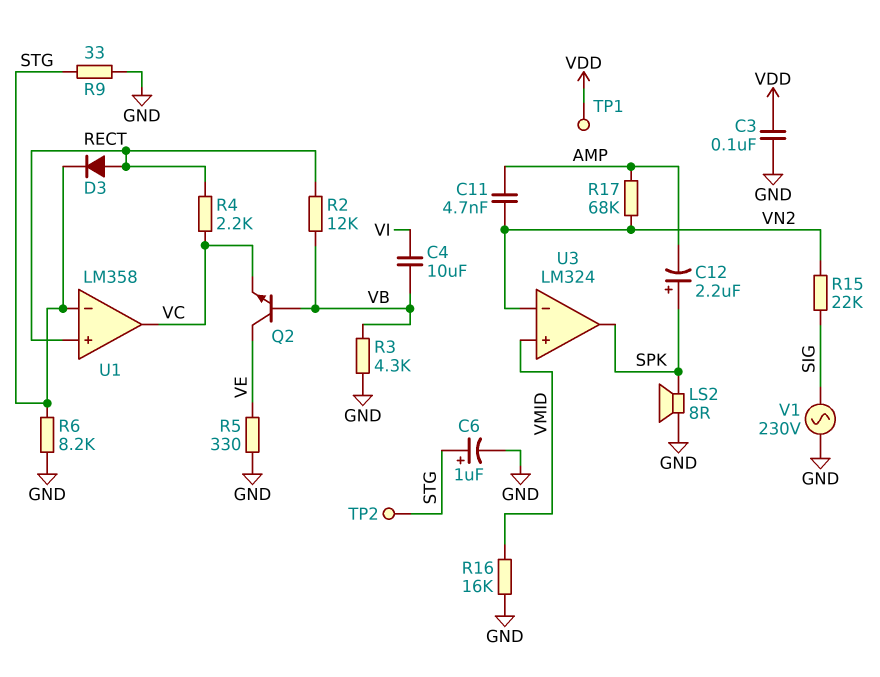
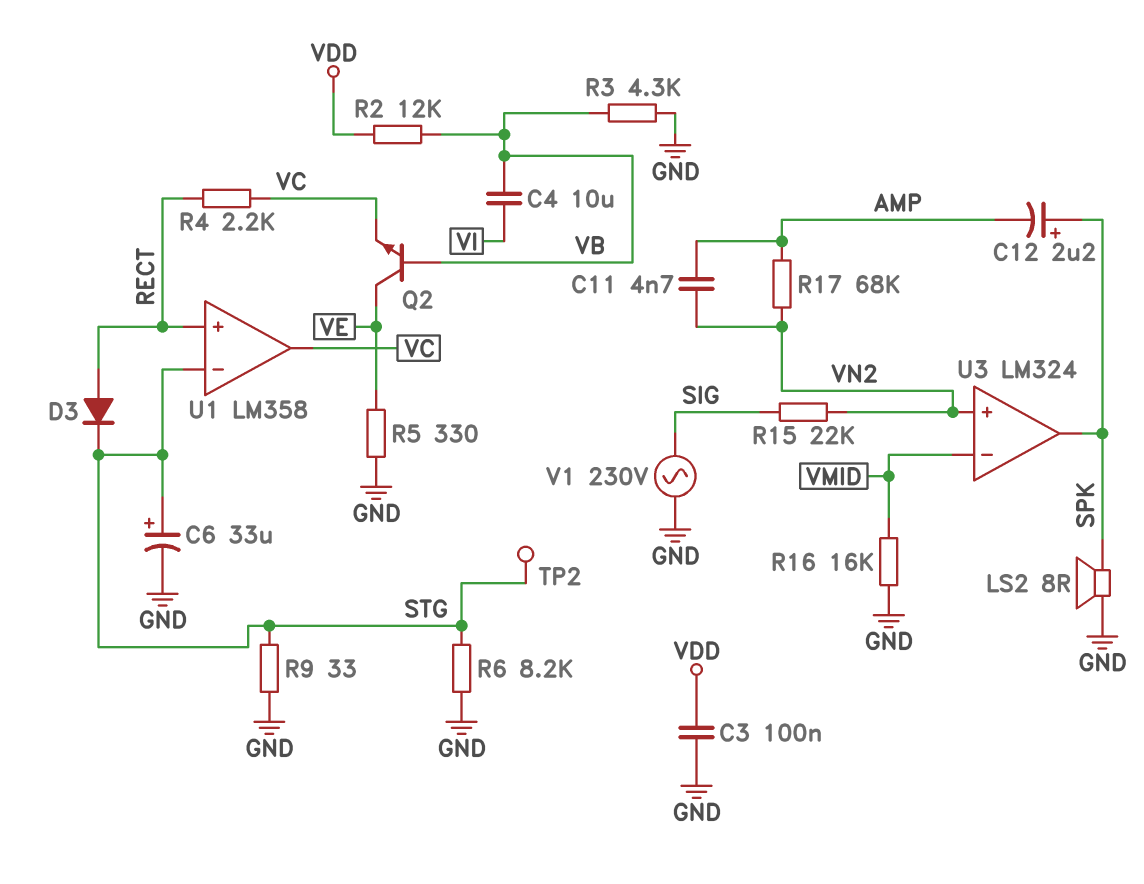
C6: 1uF (plus STG, minus GND) -> 33uF (plus STG, minus GND)
R2: 12k (RECT, VB) -> 12k (VB, VDD)
TP1: test point (VDD) -> none
U3 pin in+: VMID -> VN2
U3 pin in-: VN2 -> VMID

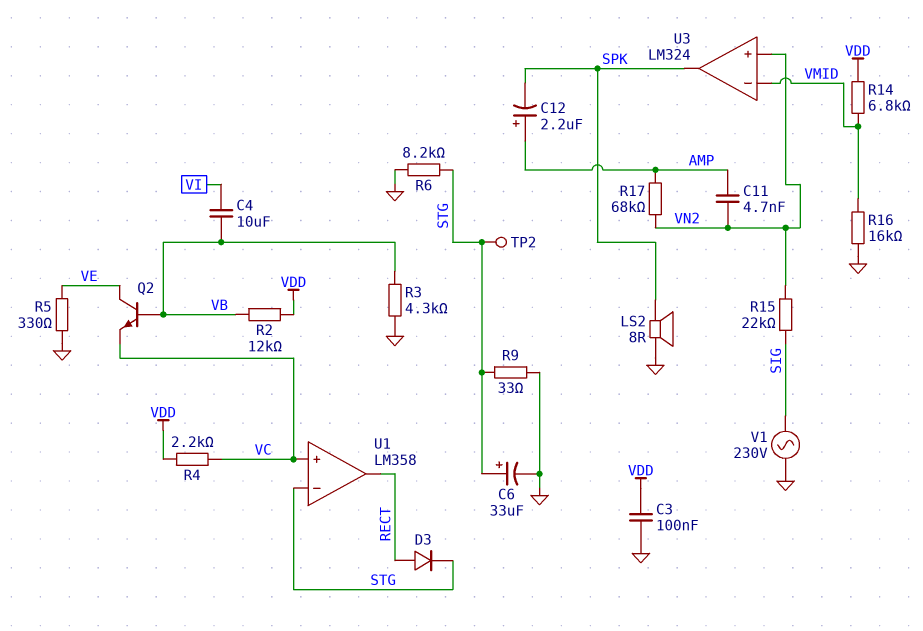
C12: 2.2uF (plus SPK, minus AMP) -> 2.2uF (plus AMP, minus SPK)
R4: 2.2k (RECT, VC) -> 2.2k (VC, VDD)
R14: none -> 6.8k (VDD, VMID)
U1 pin in+: RECT -> VC
U1 pin out: VC -> RECT

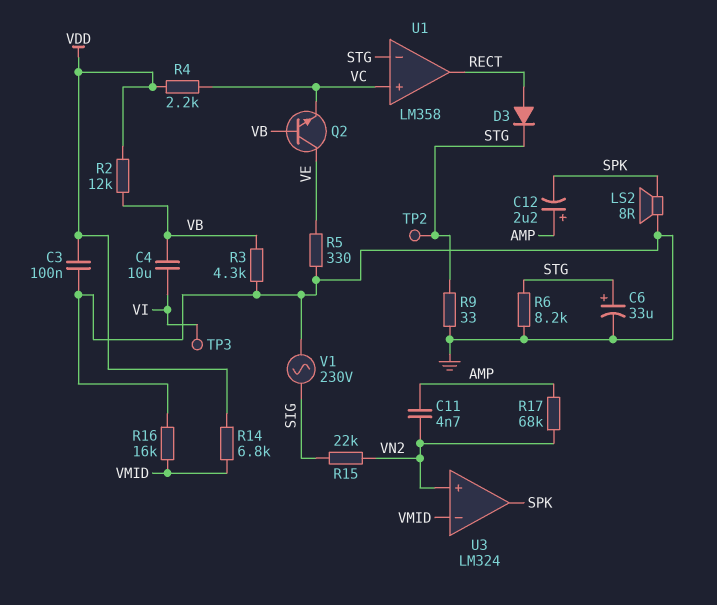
TP3: none -> test point (VI)

